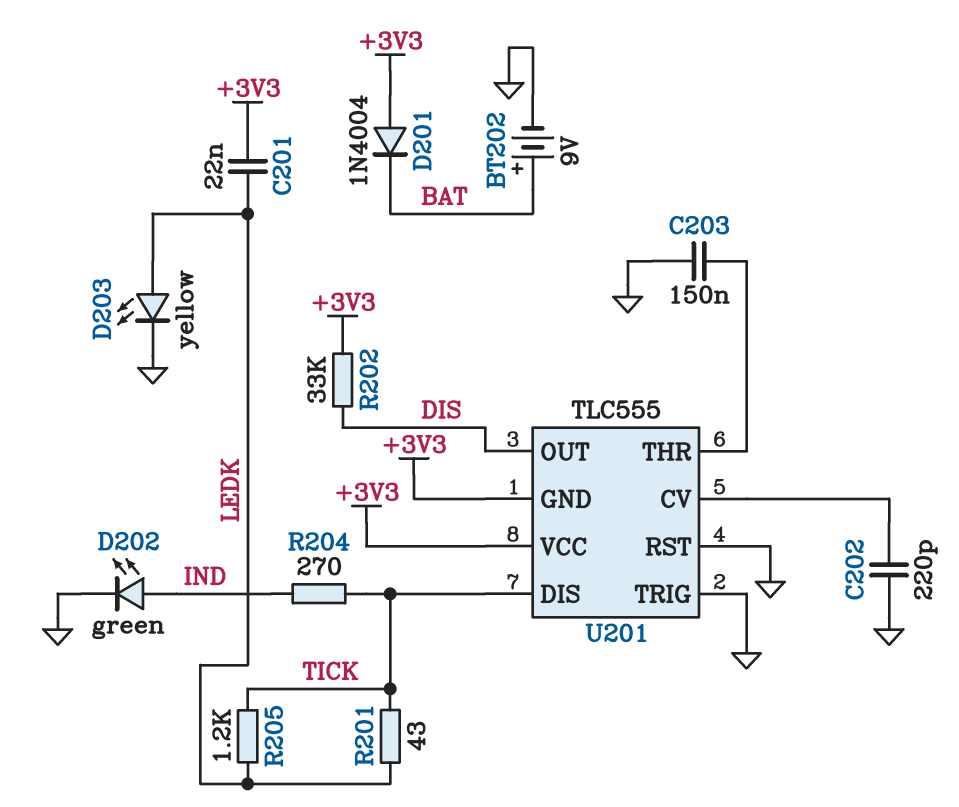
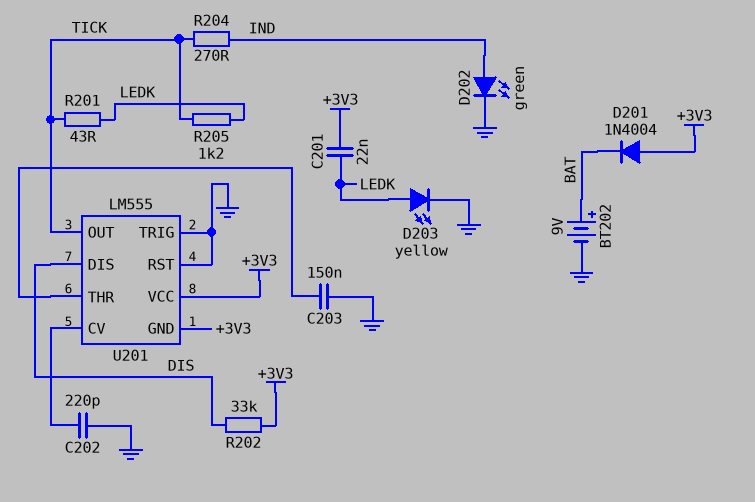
U201: TLC555 -> LM555
U201 pin DIS: TICK -> DIS
U201 pin OUT: DIS -> TICK

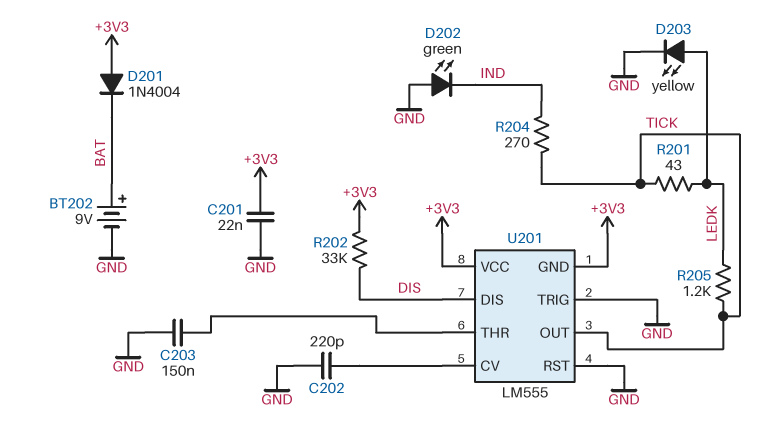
C201: 22nF (+3V3, LEDK) -> 22nF (+3V3, GND)
D202: LED green (A IND, K GND) -> LED green (A GND, K IND)

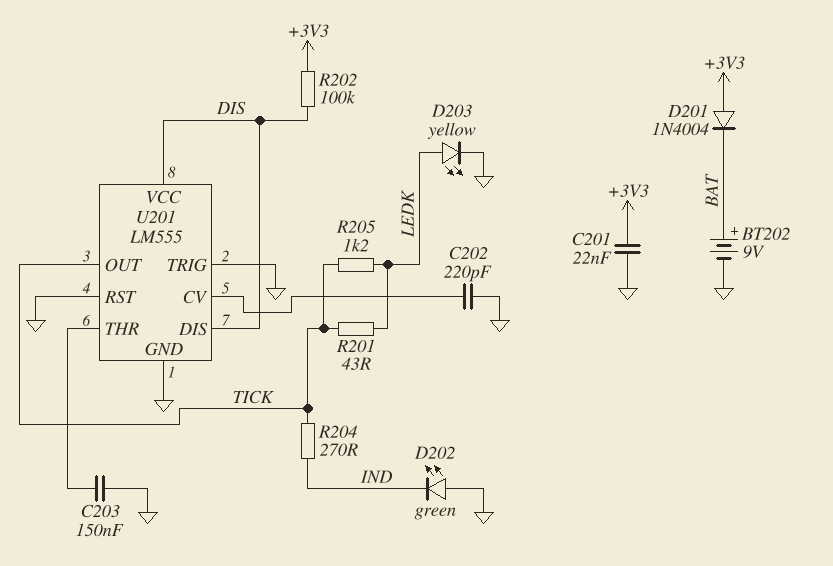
R202: 33k (+3V3, DIS) -> 100k (+3V3, DIS)
U201 pin GND: +3V3 -> GND
U201 pin VCC: +3V3 -> DIS

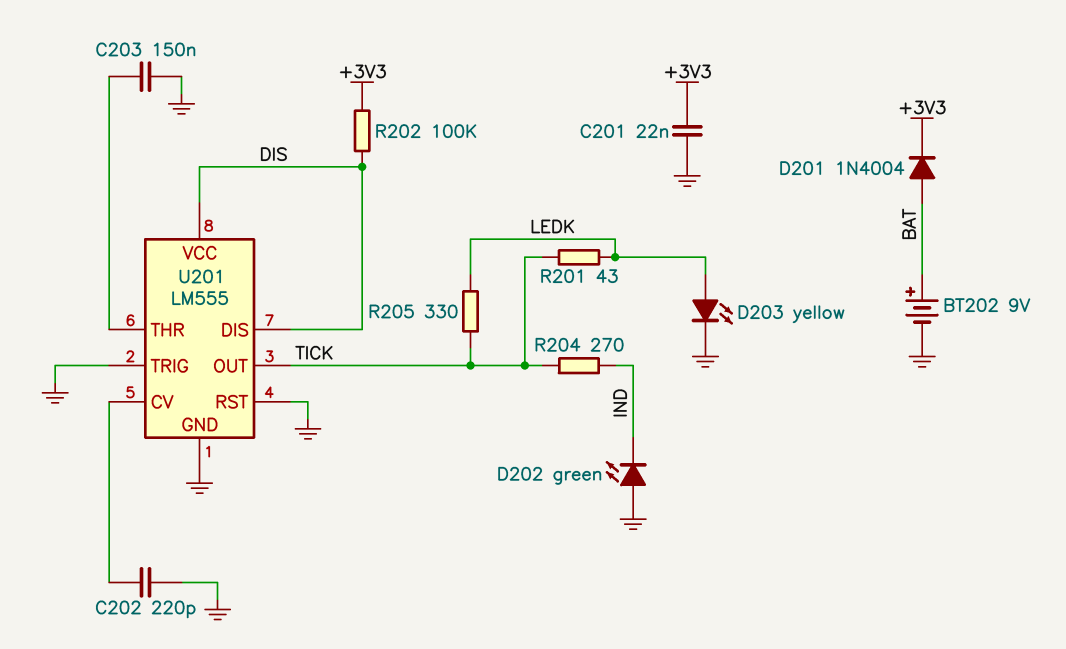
D201: diode 1N4004 (A +3V3, K BAT) -> diode 1N4004 (A BAT, K +3V3)
R205: 1.2k (LEDK, TICK) -> 330 (LEDK, TICK)

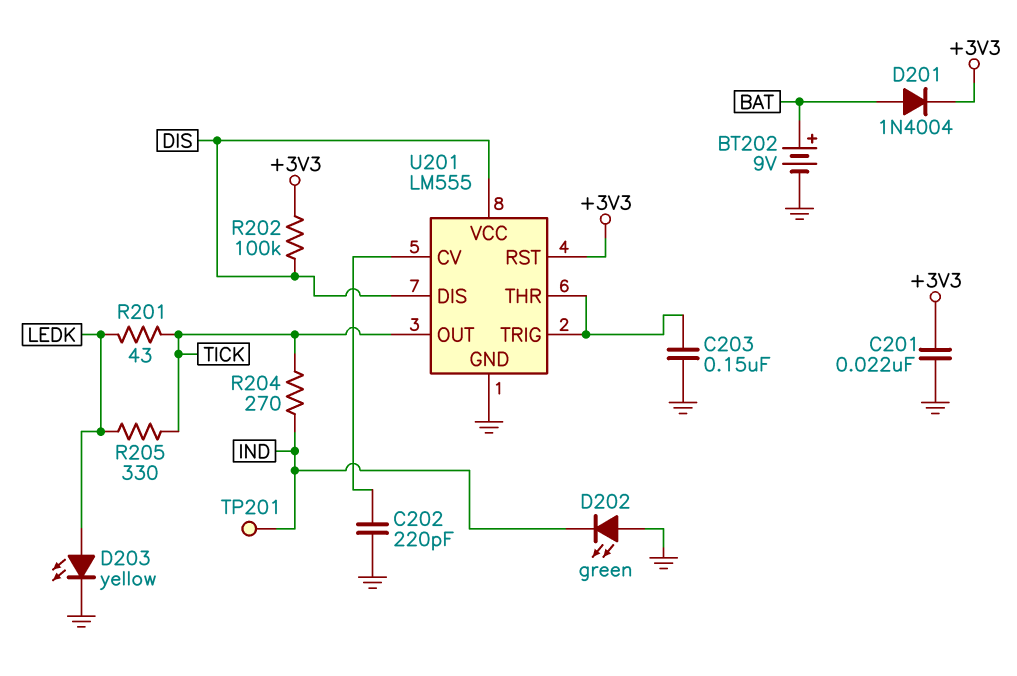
TP201: none -> test point (IND)
U201 pin RST: GND -> +3V3
U201 pin TRIG: GND -> U201/THR

